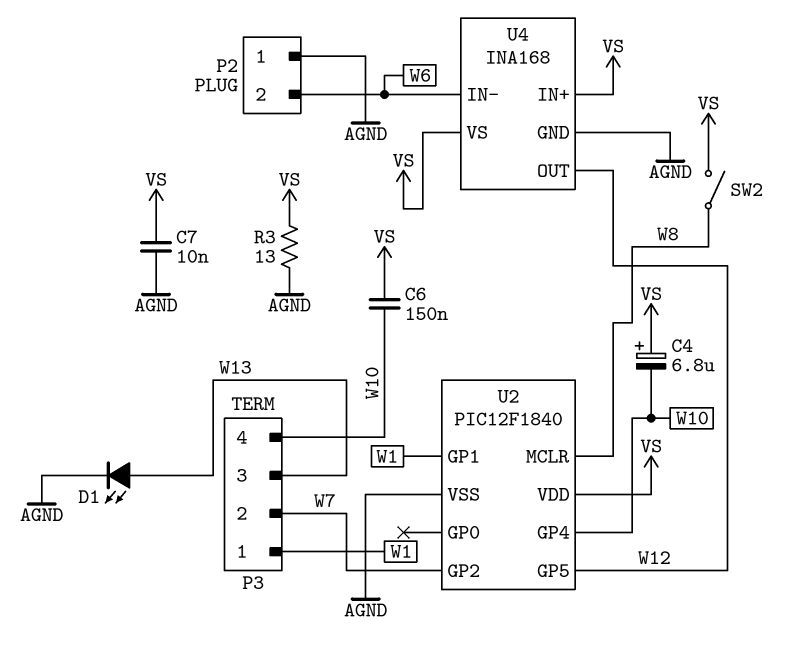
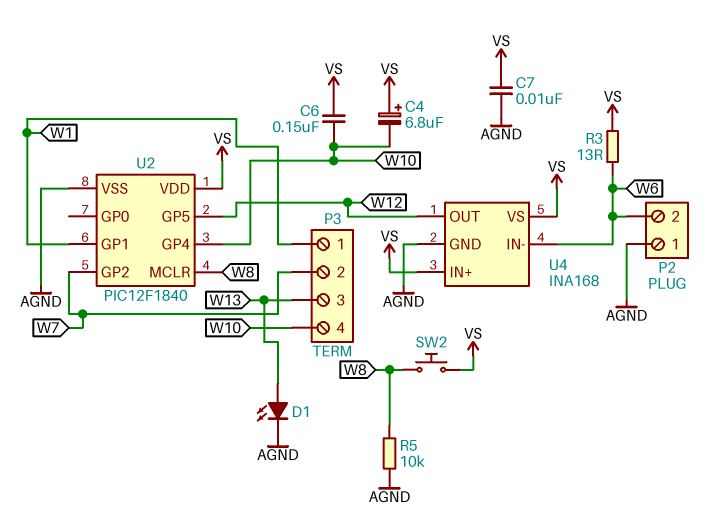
R3: 13 (AGND, VS) -> 13 (VS, W6)
R5: none -> 10k (AGND, W8)
SW2: switch (VS, W8) -> button (VS, W8)

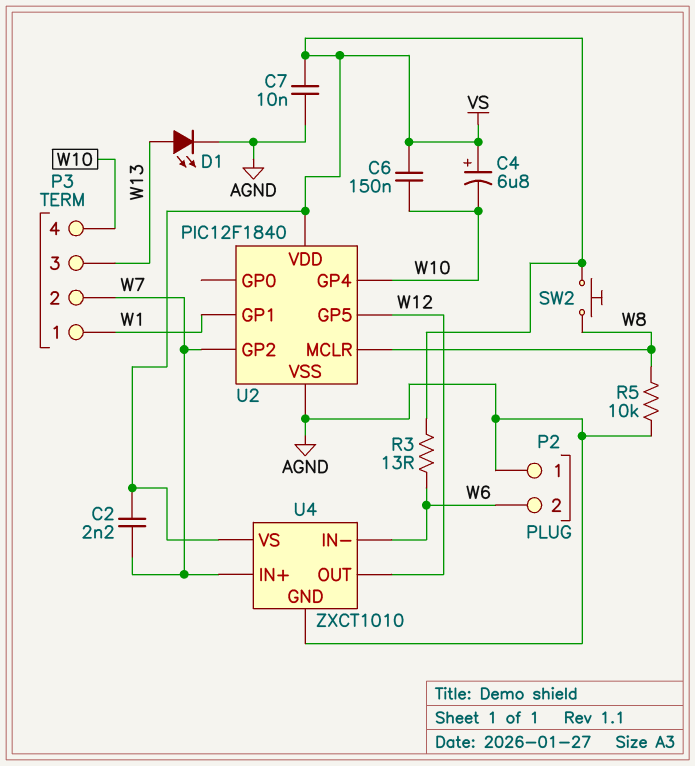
C2: none -> 2.2nF (VS, W7)
U4: INA168 -> ZXCT1010
U4 pin IN+: VS -> W7

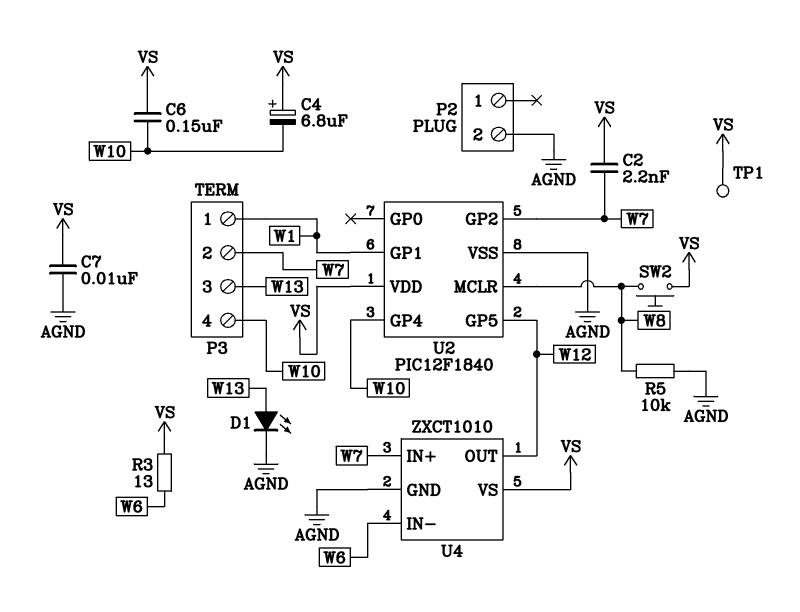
P2 pin 1: AGND -> none
P2 pin 2: W6 -> AGND
TP1: none -> test point (VS)

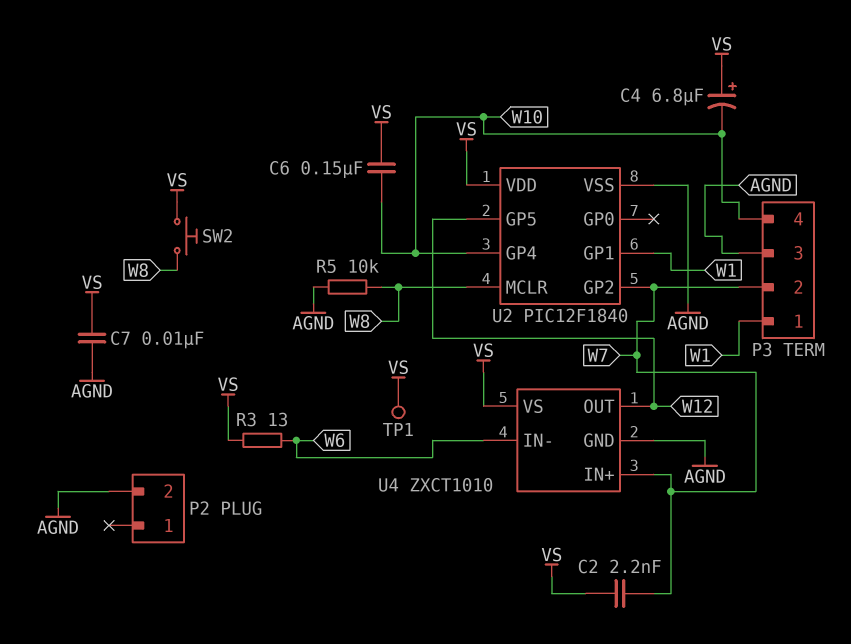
D1: LED (A W13, K AGND) -> none
P3 pin 3: W13 -> AGND

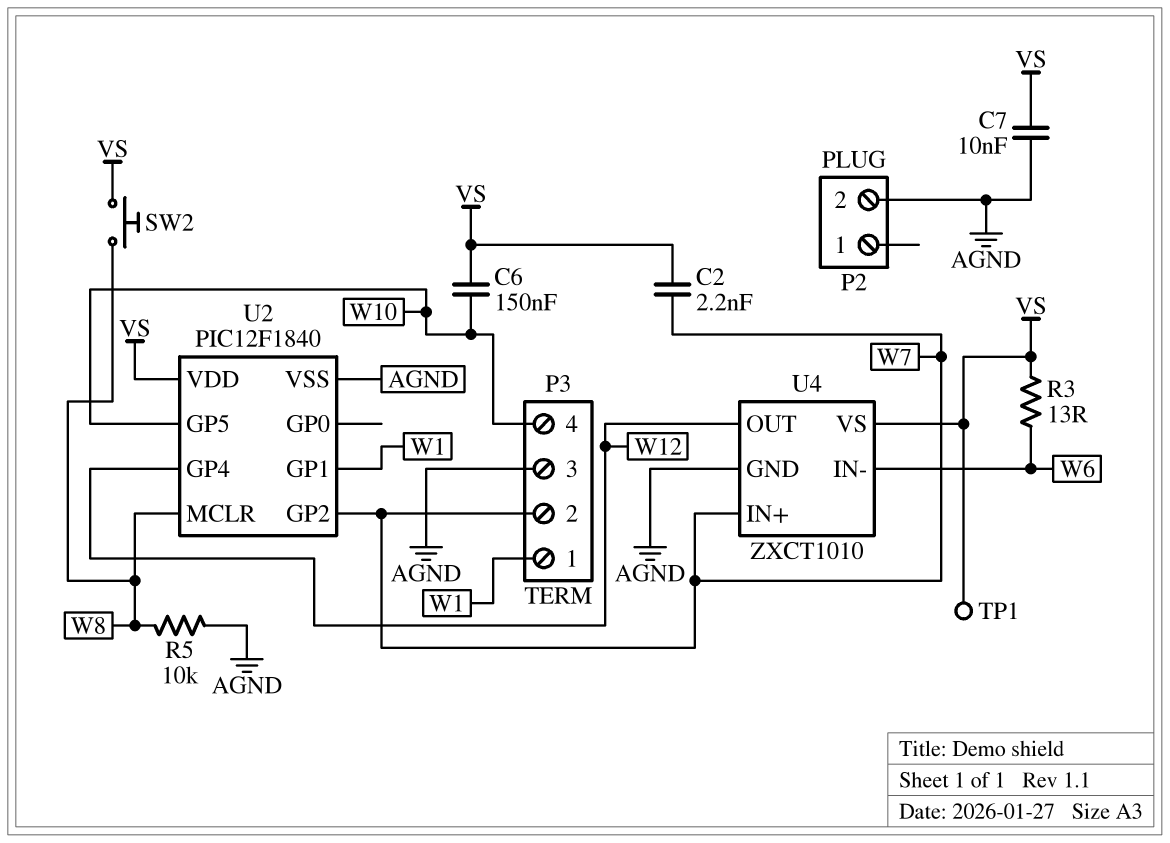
C4: 6.8uF (plus VS, minus W10) -> none
U2 pin GP4: W10 -> W12
U2 pin GP5: W12 -> W10

